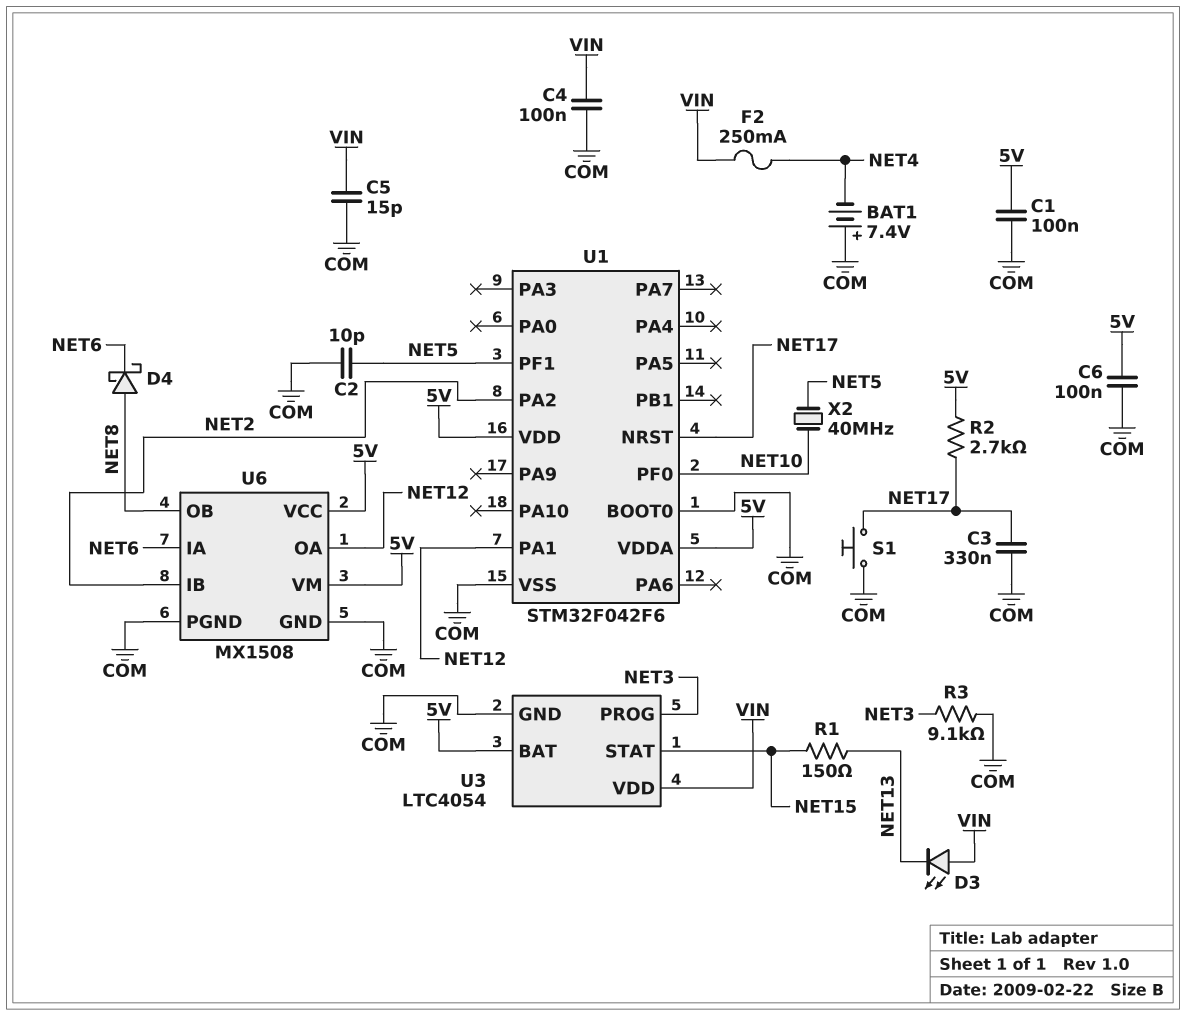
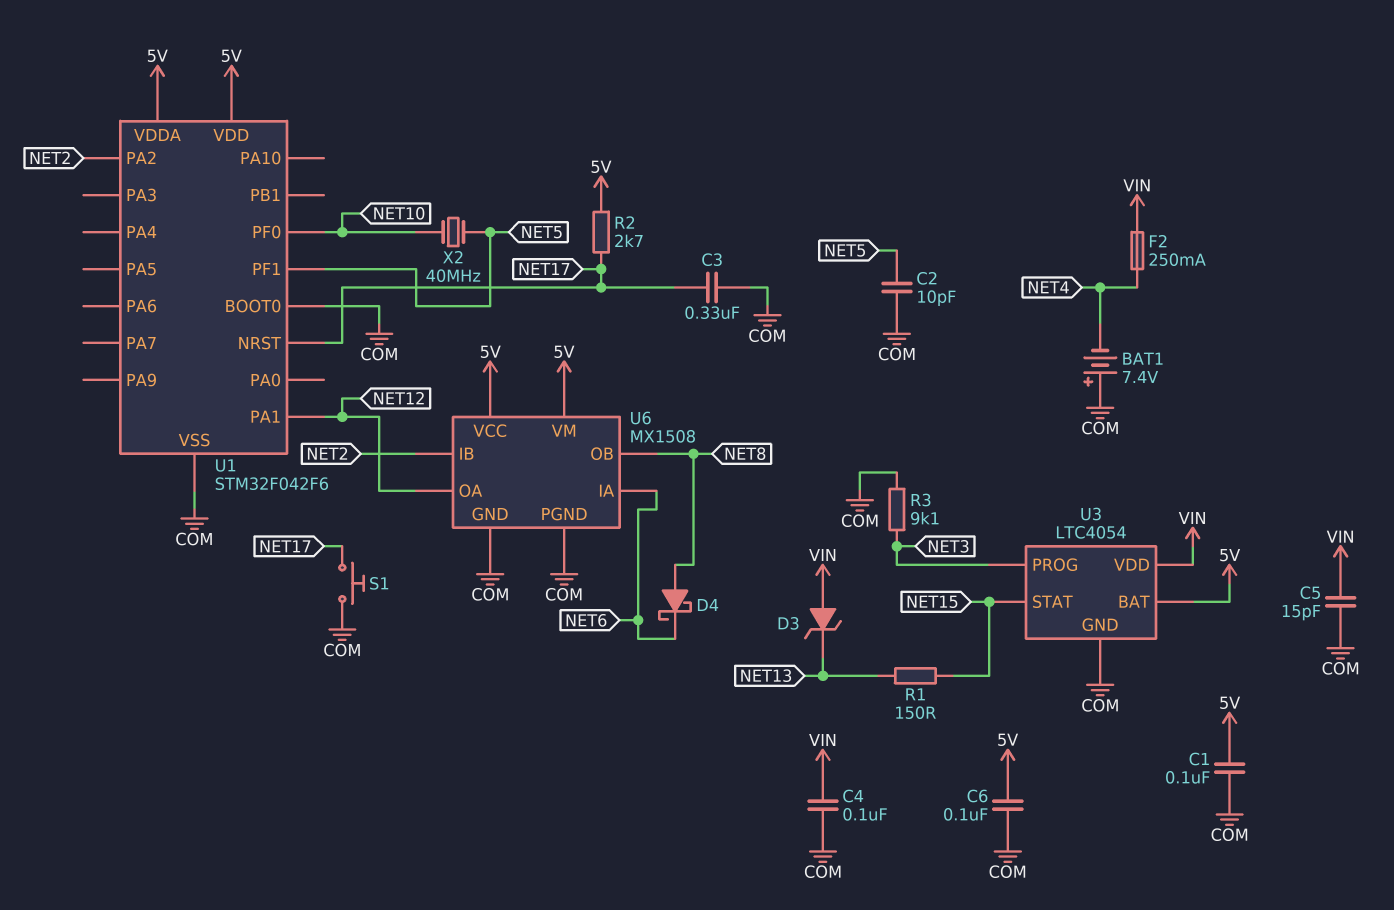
D3: LED (A VIN, K NET13) -> zener (A VIN, K NET13)

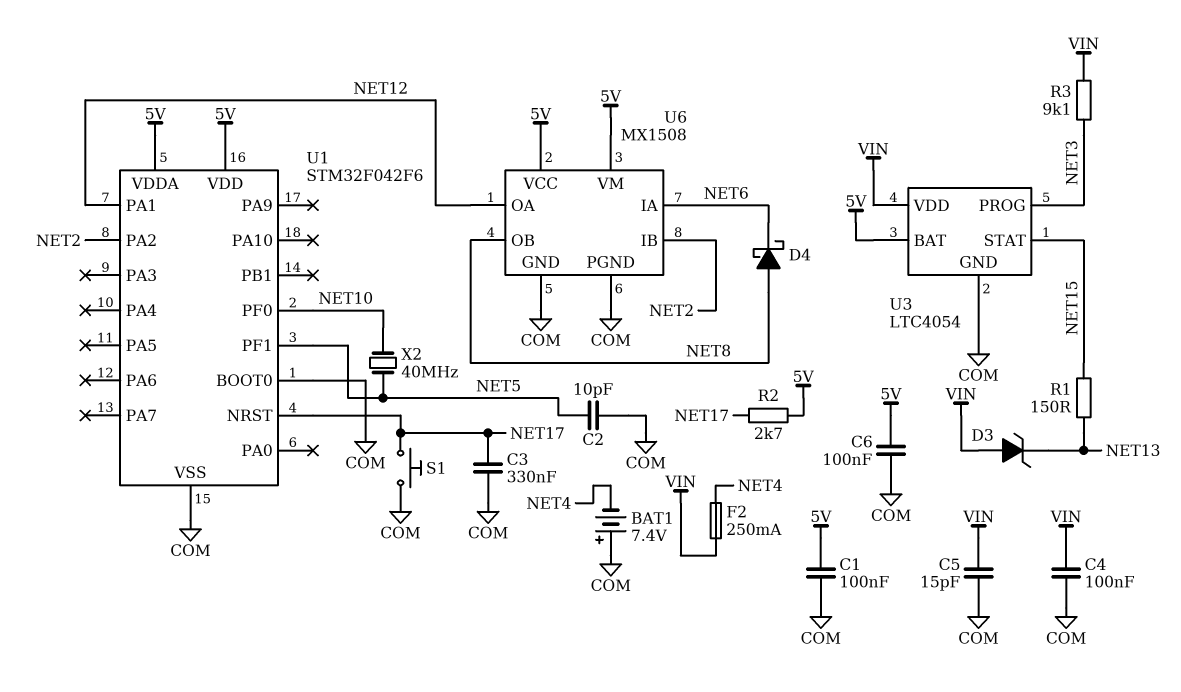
R3: 9.1k (COM, NET3) -> 9.1k (NET3, VIN)

